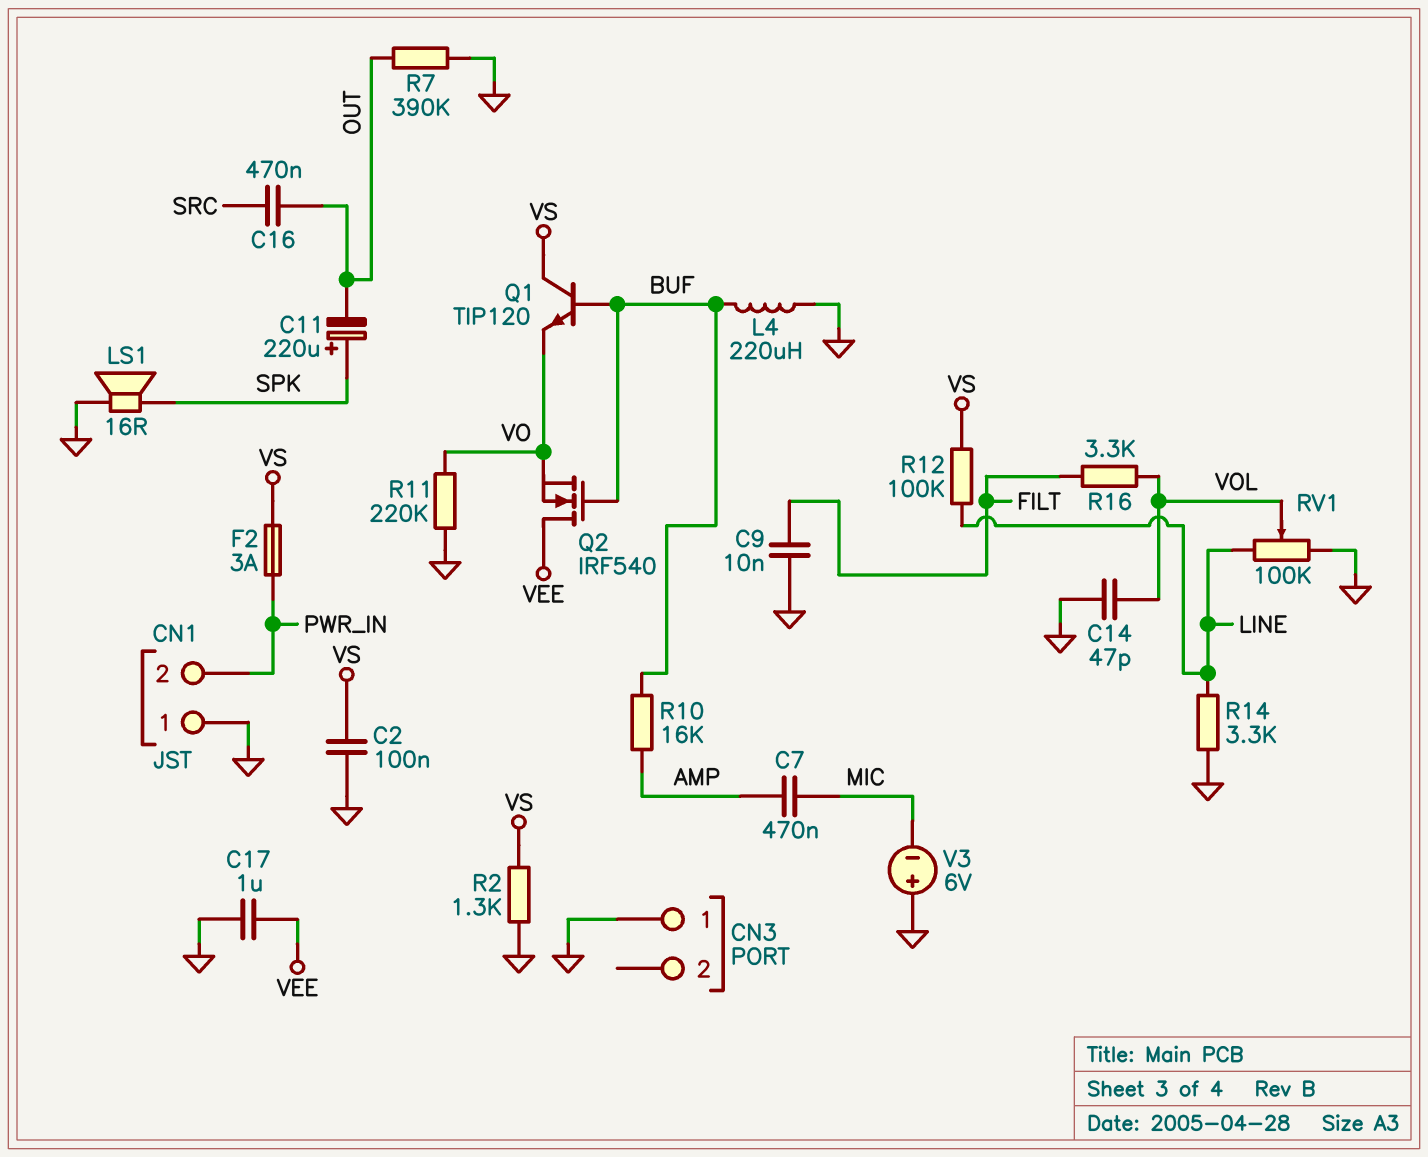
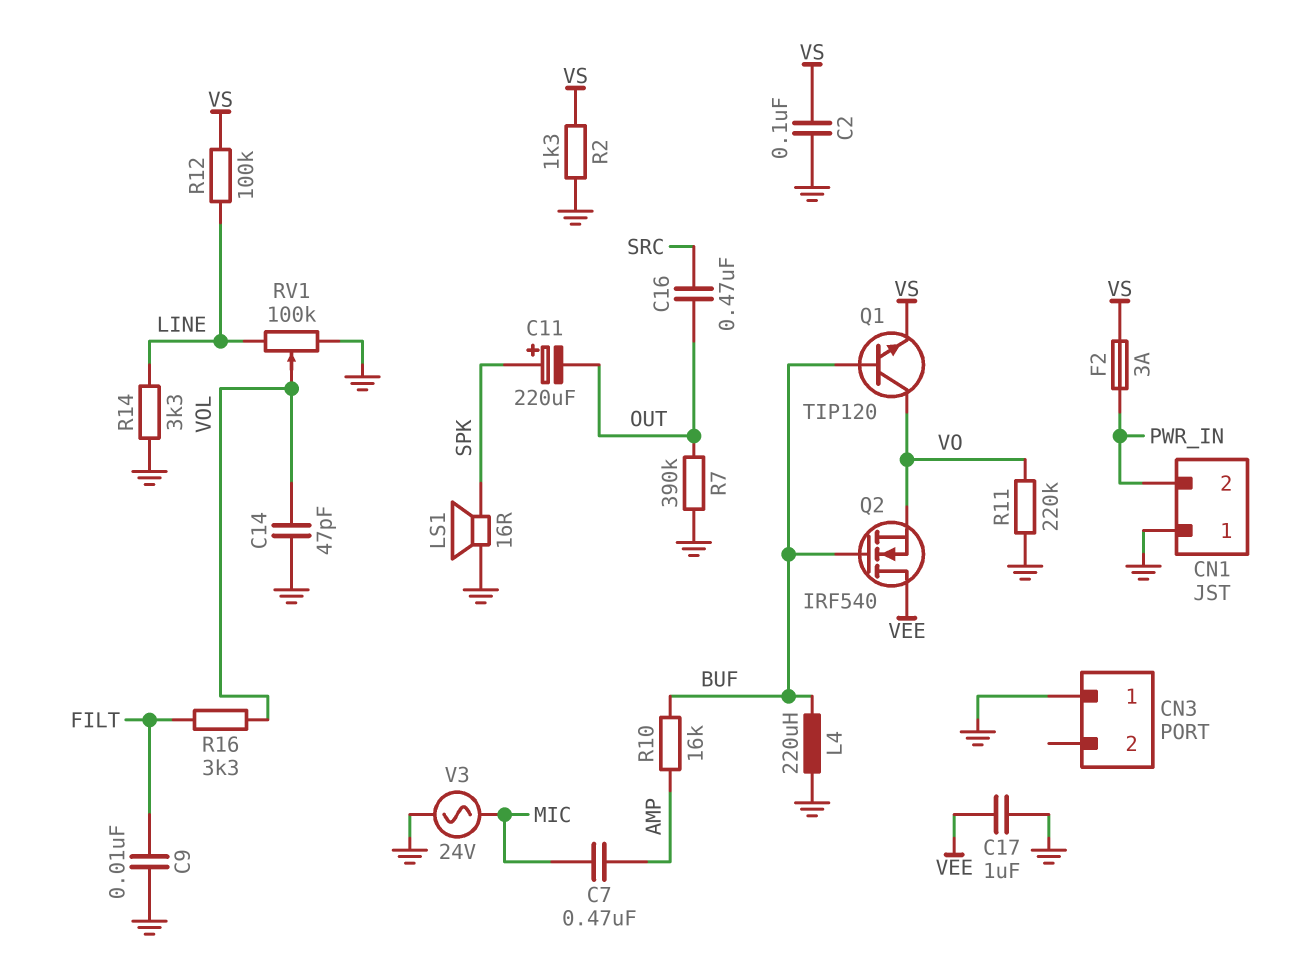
Q1: NPN TIP120 (B BUF, C VS, E VO) -> NPN TIP120 (B BUF, C VO, E VS)
V3: 6V (plus GND, minus MIC) -> AC 24V (GND, MIC)

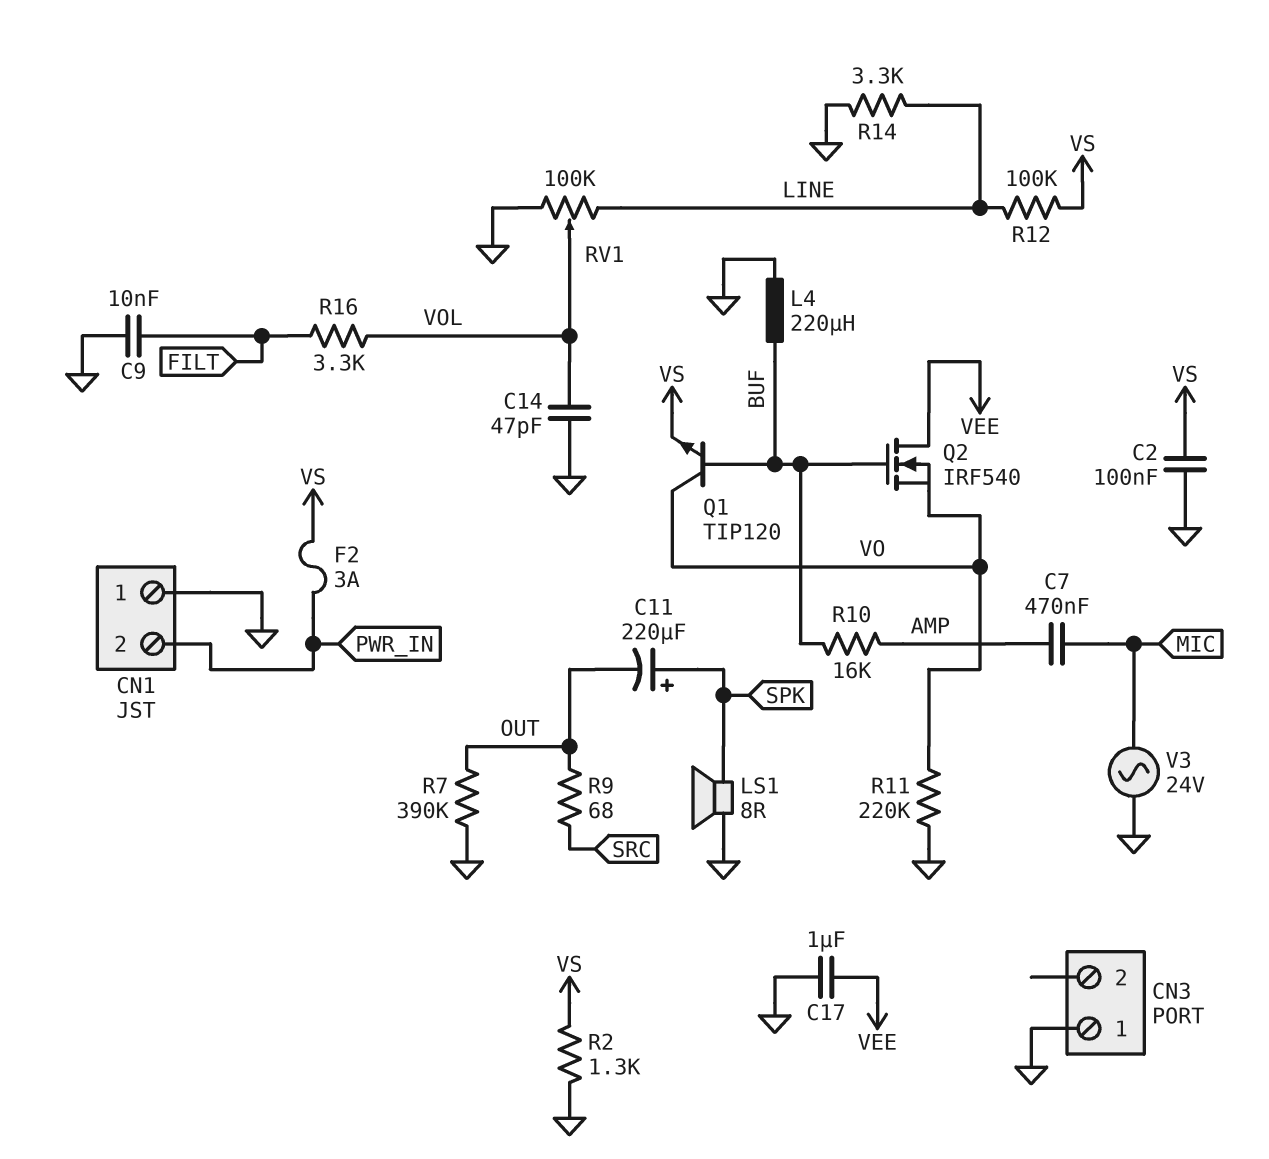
C16: 470nF (OUT, SRC) -> none
LS1: speaker 16R (GND, SPK) -> speaker 8R (GND, SPK)
R9: none -> 68 (OUT, SRC)

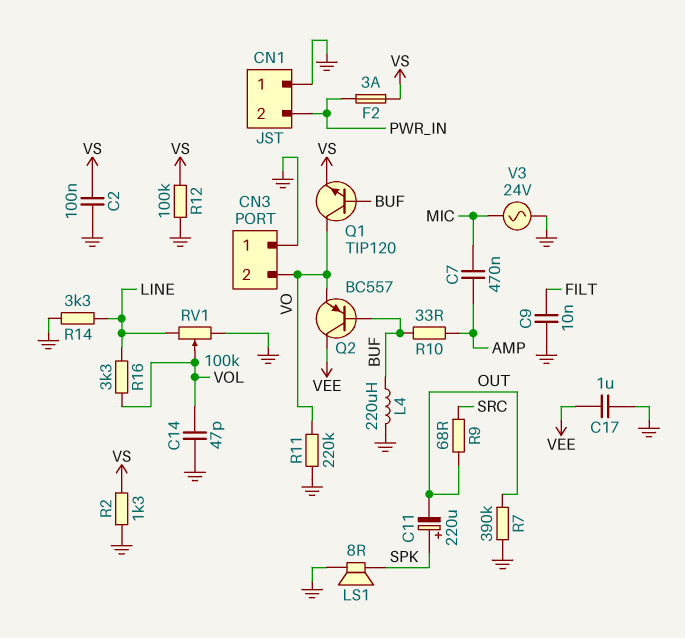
CN3 pin 2: none -> VO
Q2: NMOS IRF540 (G BUF, D VEE, S VO) -> PNP BC557 (B BUF, C VEE, E VO)
R10: 16k (AMP, BUF) -> 33 (AMP, BUF)
R12: 100k (LINE, VS) -> 100k (GND, VS)
R16: 3.3k (FILT, VOL) -> 3.3k (LINE, VOL)

